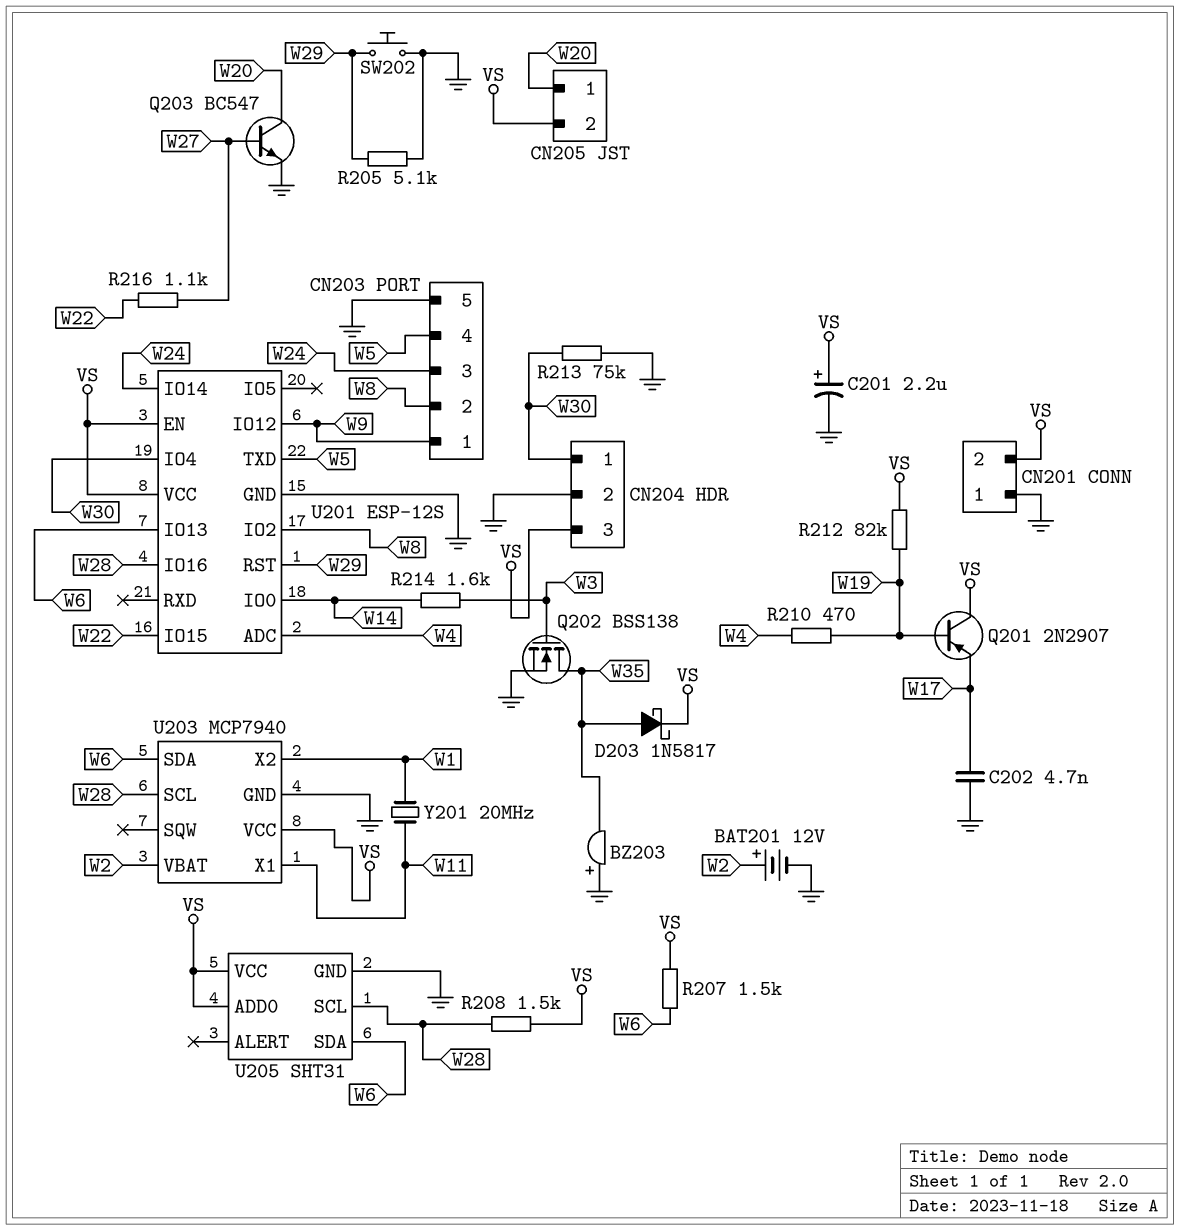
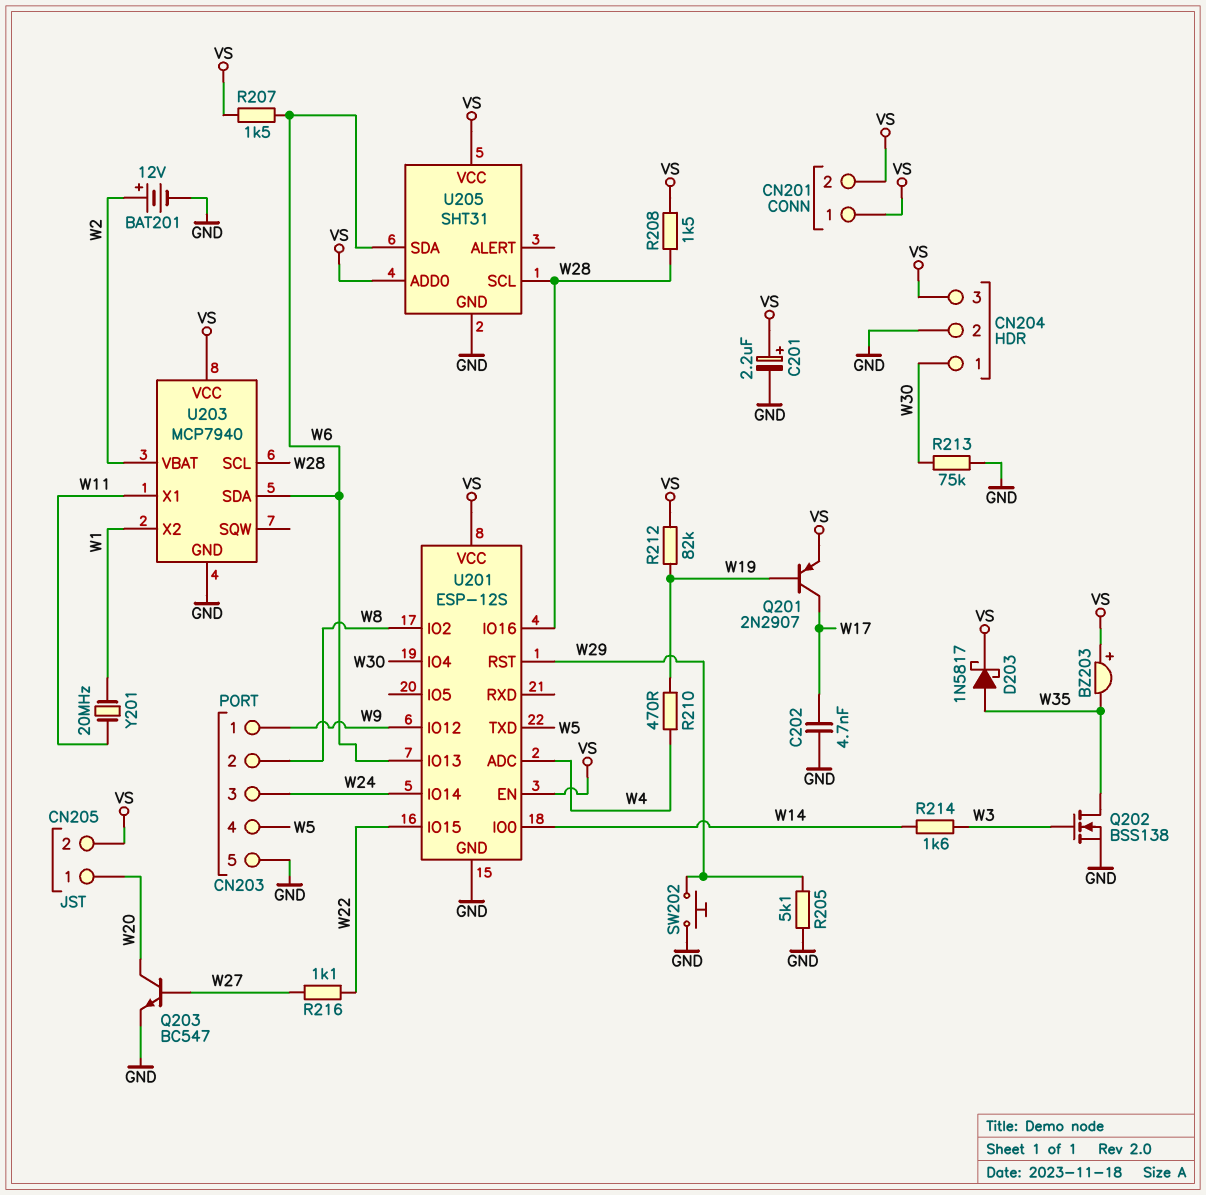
BZ203: buzzer (plus GND, minus W35) -> buzzer (plus VS, minus W35)
CN201 pin 1: GND -> VS
Q201: PNP 2N2907 (B W19, C VS, E W17) -> PNP 2N2907 (B W19, C W17, E VS)

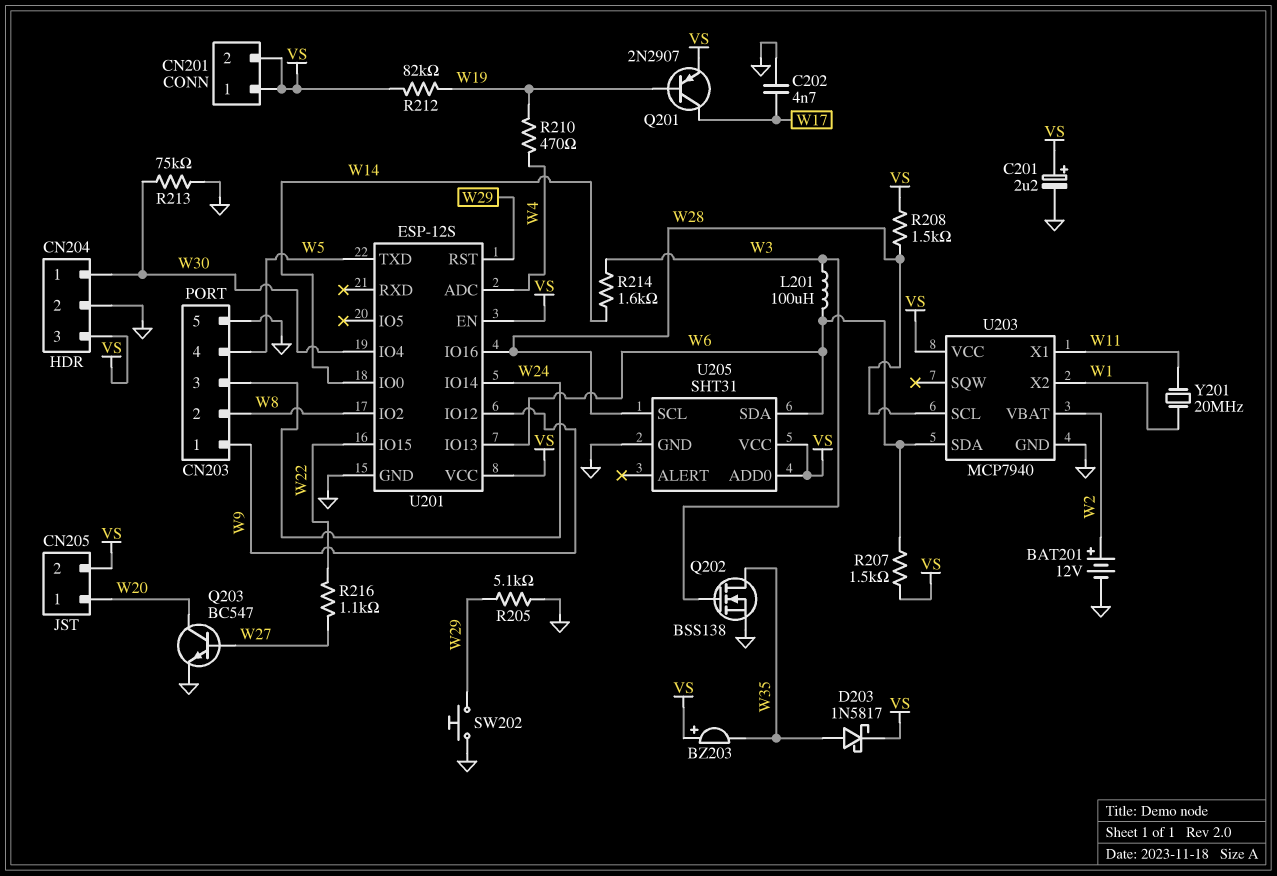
L201: none -> 100uH (W3, W6)

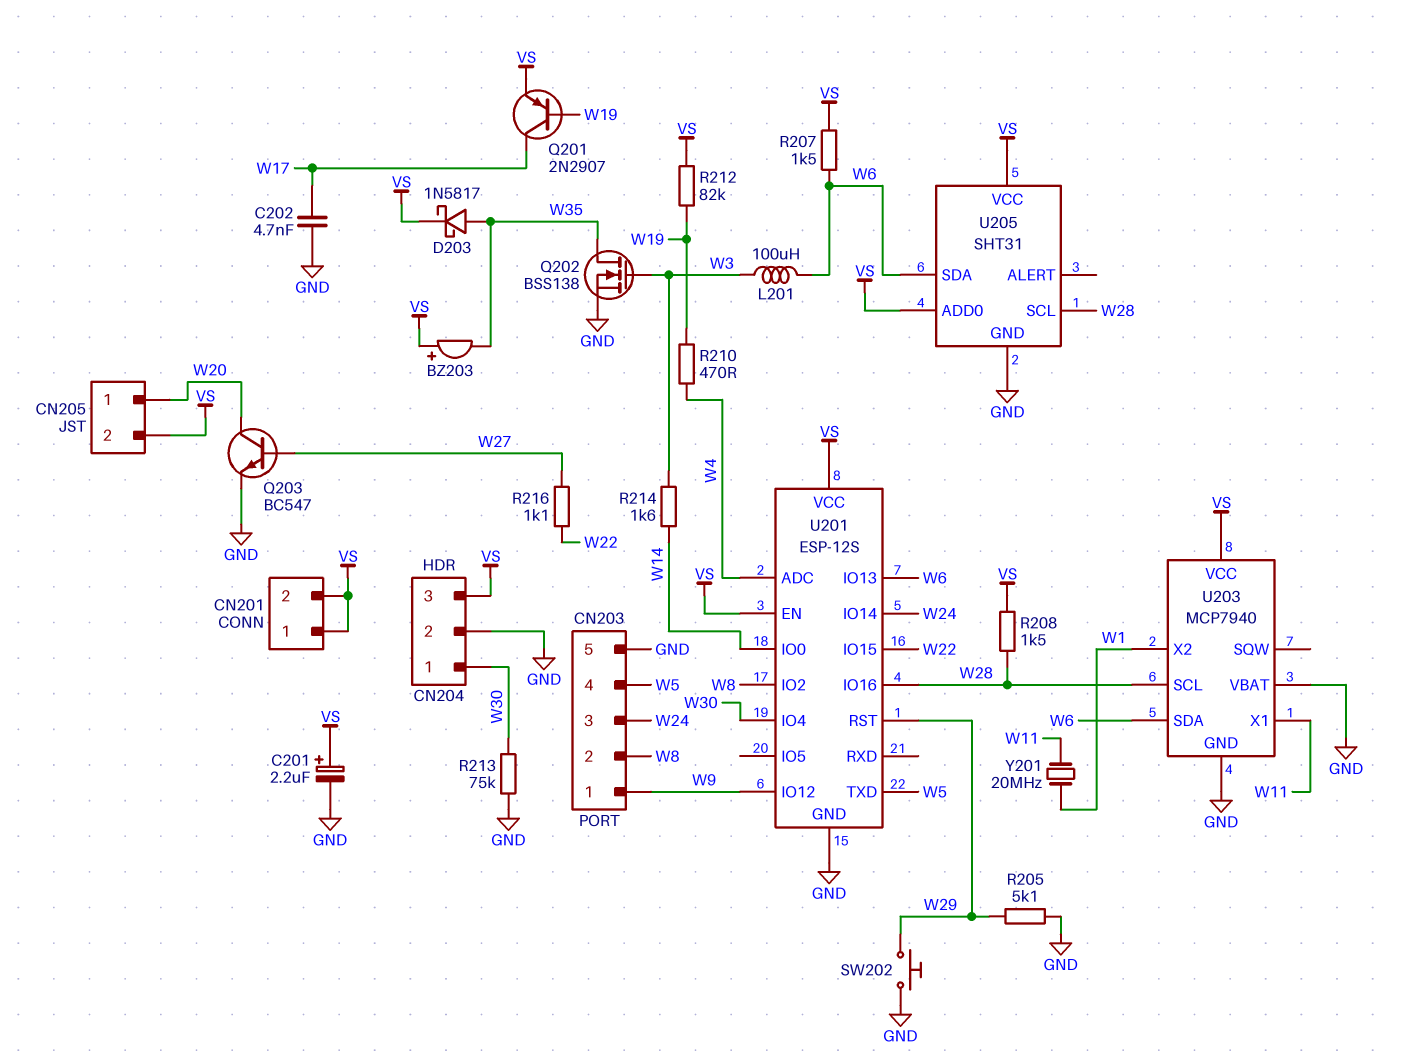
BAT201: 12V (plus W2, minus GND) -> none
U203 pin VBAT: W2 -> GND

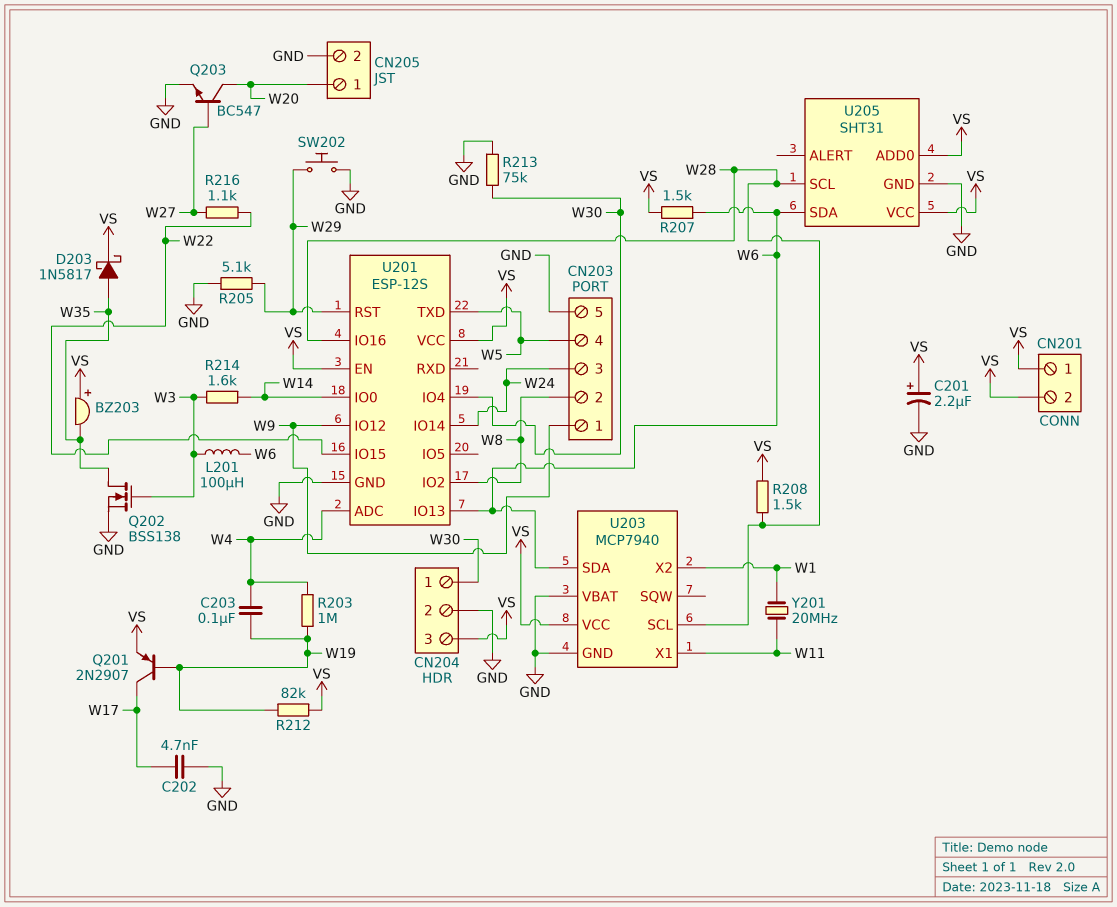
C203: none -> 100nF (W4, W19)
CN205 pin 2: VS -> GND
R203: none -> 1M (W4, W19)
R210: 470 (W4, W19) -> none

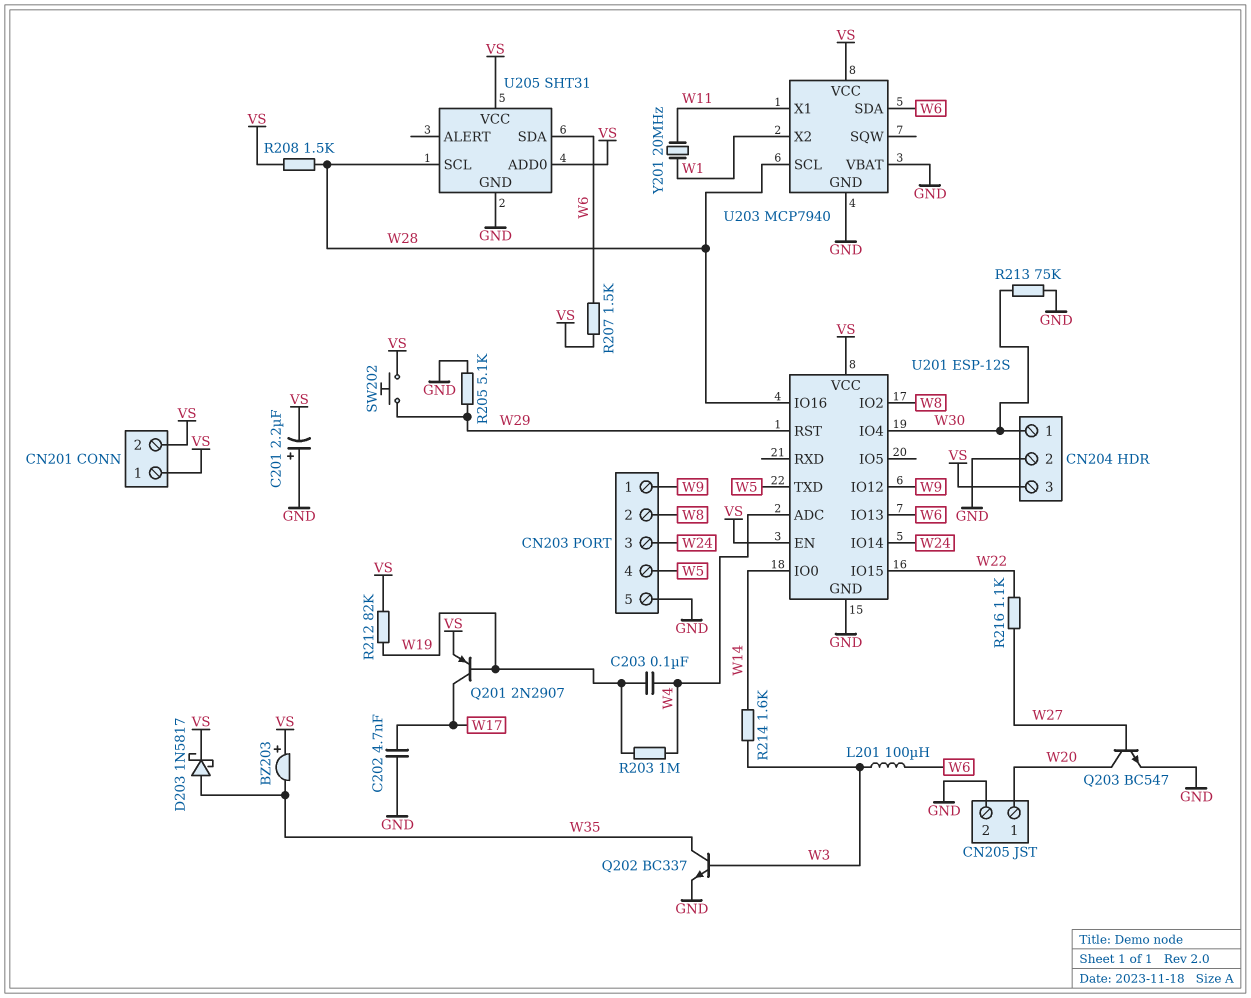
C201: 2.2uF (plus VS, minus GND) -> 2.2uF (plus GND, minus VS)
Q202: NMOS BSS138 (G W3, D W35, S GND) -> NPN BC337 (B W3, C W35, E GND)
SW202: button (GND, W29) -> button (VS, W29)

